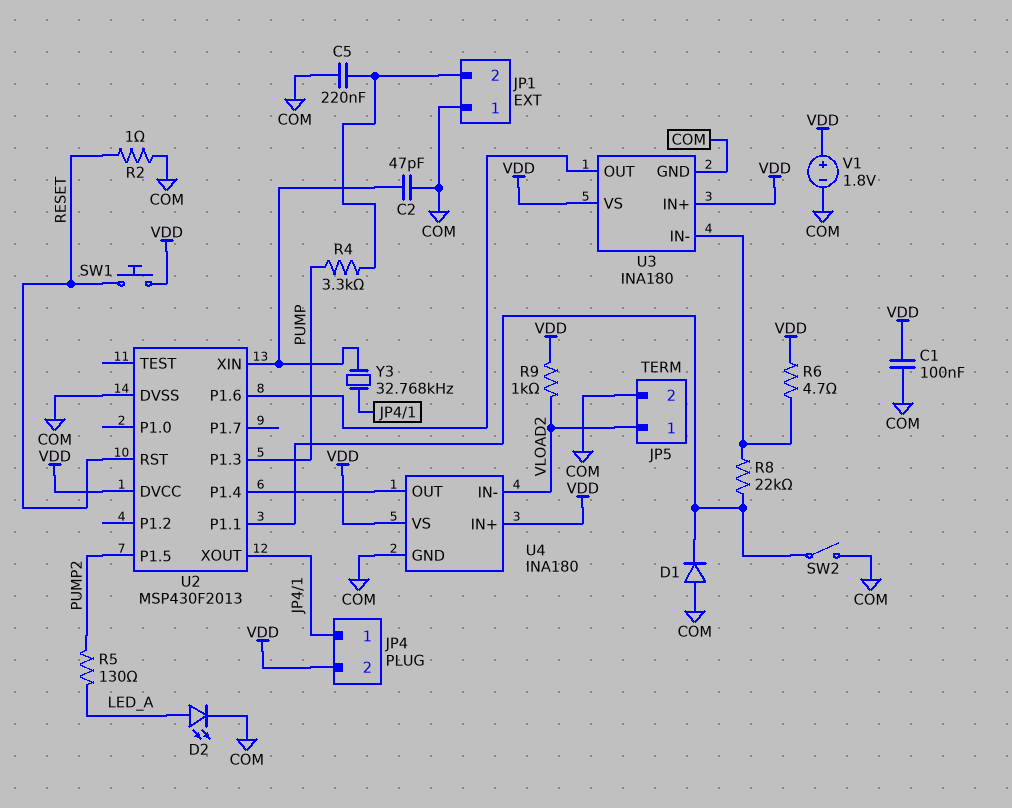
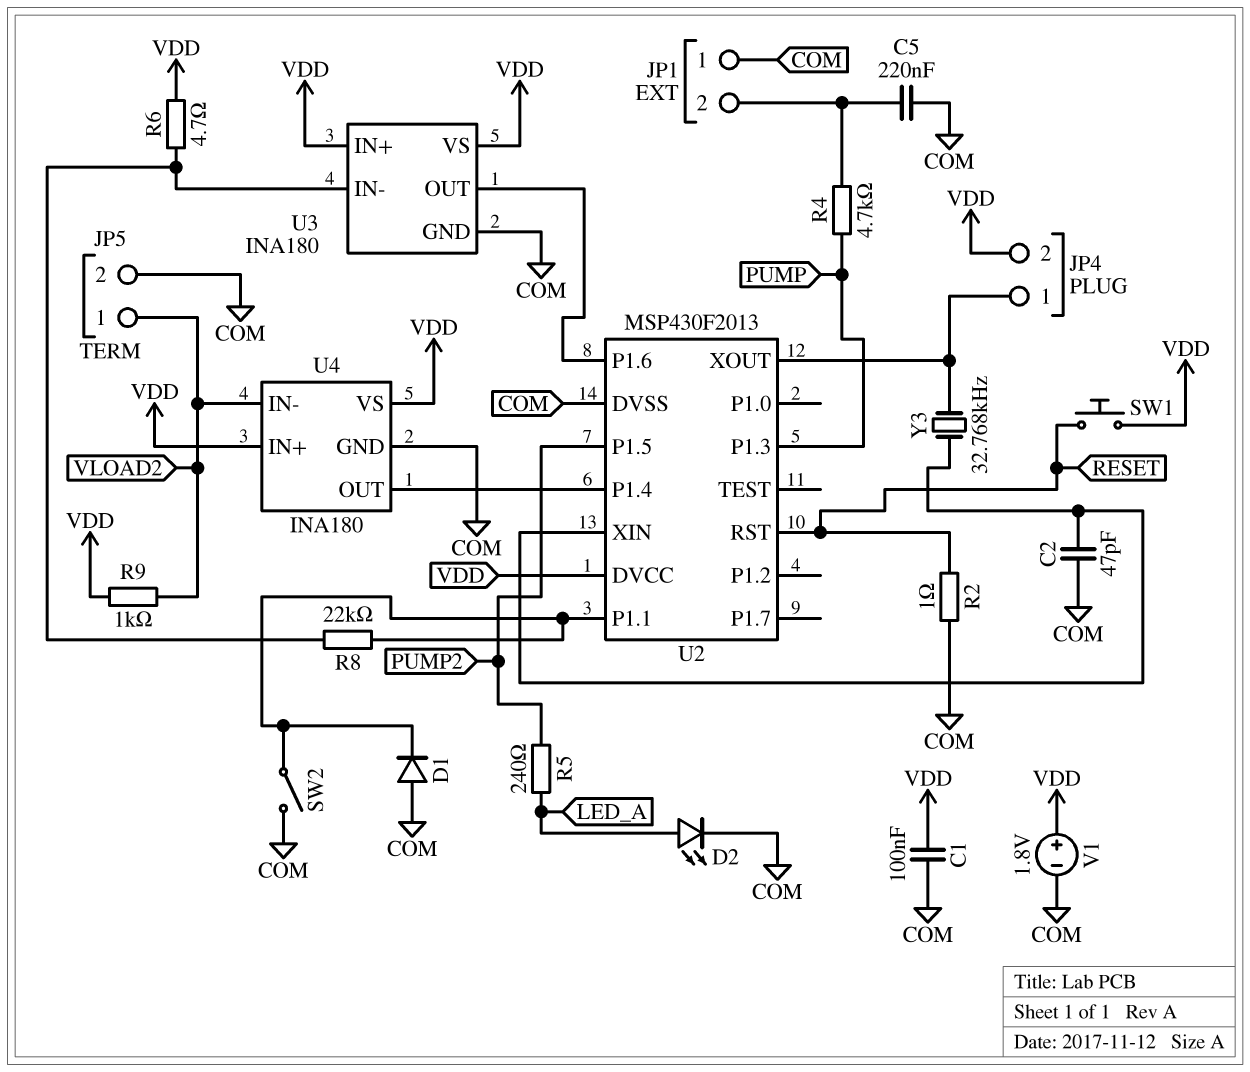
R4: 3.3k (JP1/2, PUMP) -> 4.7k (JP1/2, PUMP)
R5: 130 (LED_A, PUMP2) -> 240 (LED_A, PUMP2)

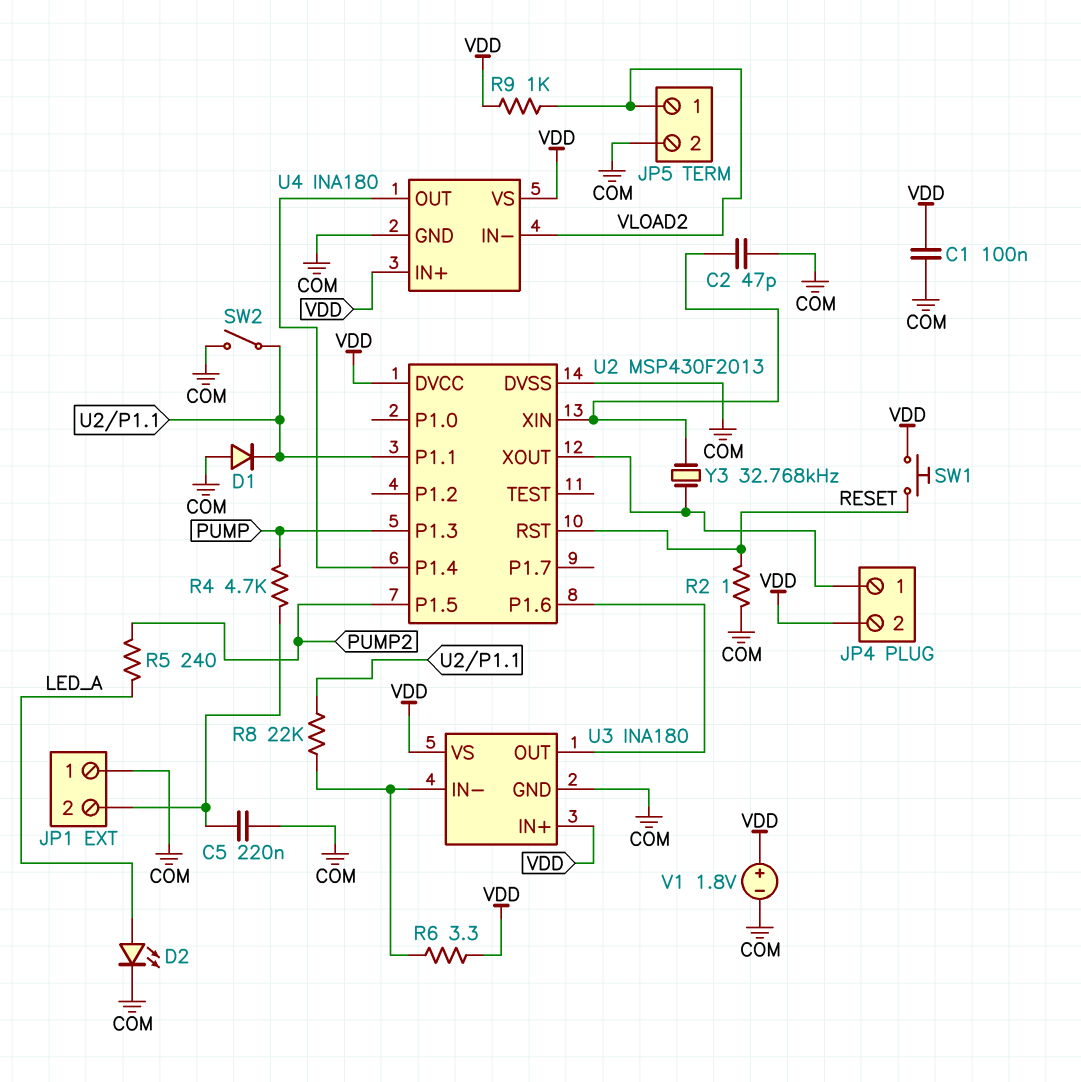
R6: 4.7 (U3/IN-, VDD) -> 3.3 (U3/IN-, VDD)

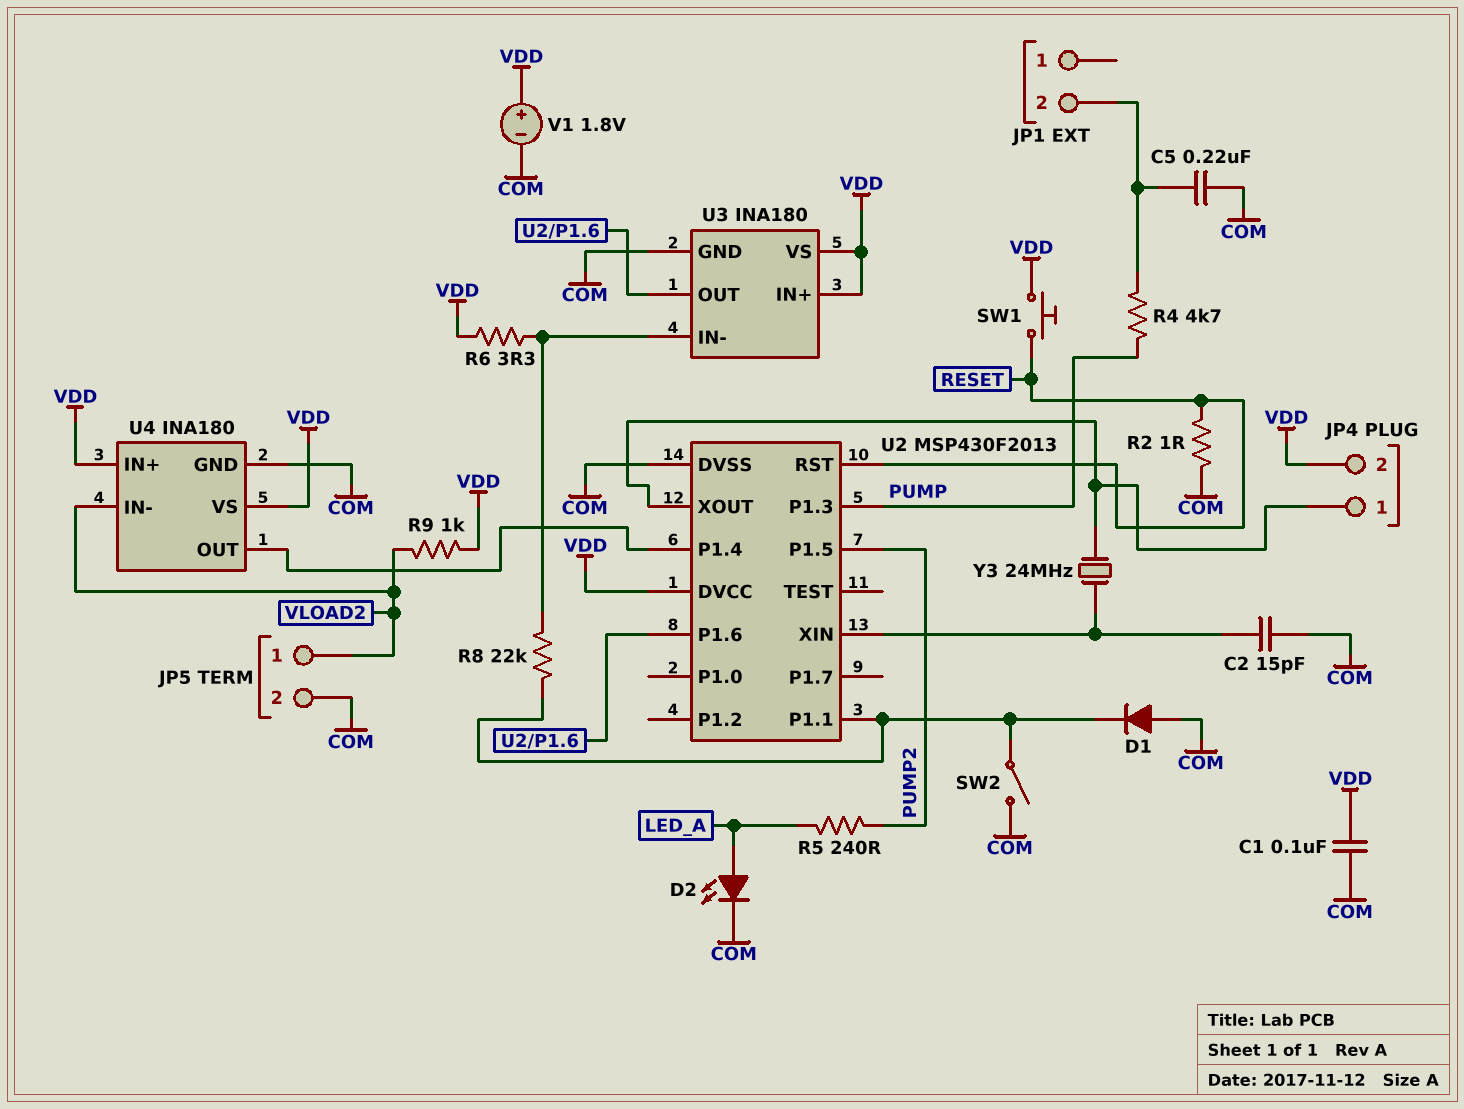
C2: 47pF (COM, U2/XIN) -> 15pF (COM, U2/XIN)
JP1 pin 1: COM -> none
Y3: 32.768kHz (JP4/1, U2/XIN) -> 24MHz (JP4/1, U2/XIN)

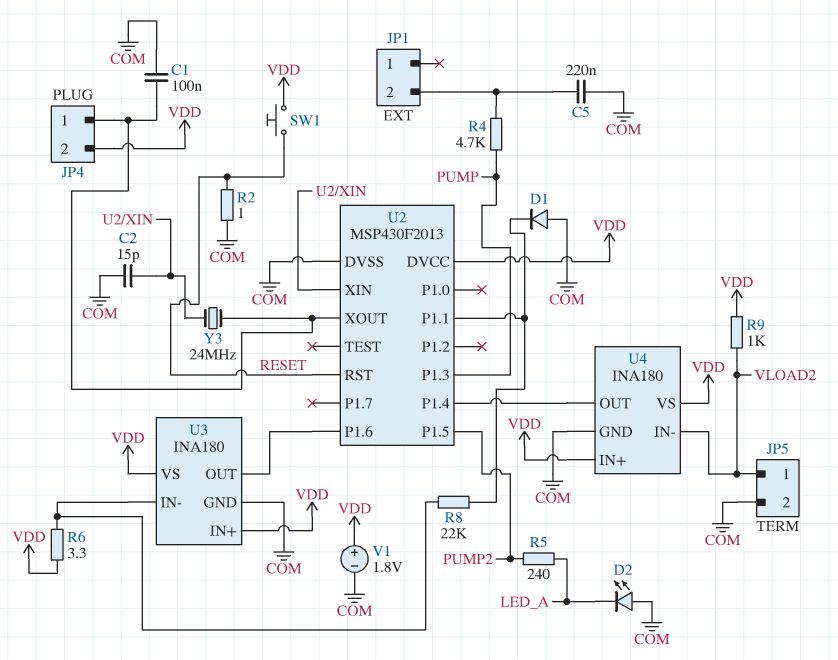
C1: 100nF (COM, VDD) -> 100nF (COM, JP4/1)
D2: LED (A LED_A, K COM) -> LED (A COM, K LED_A)
SW2: switch (COM, U2/P1.1) -> none

